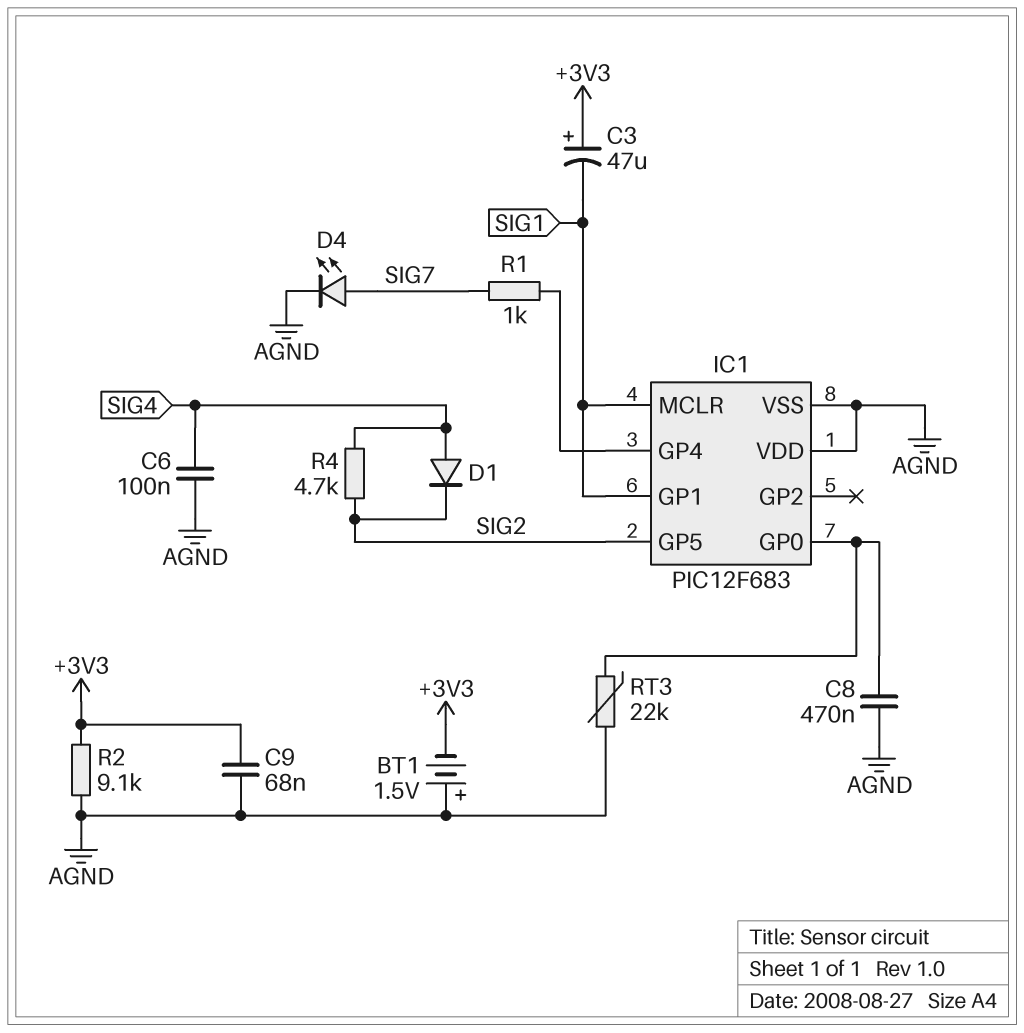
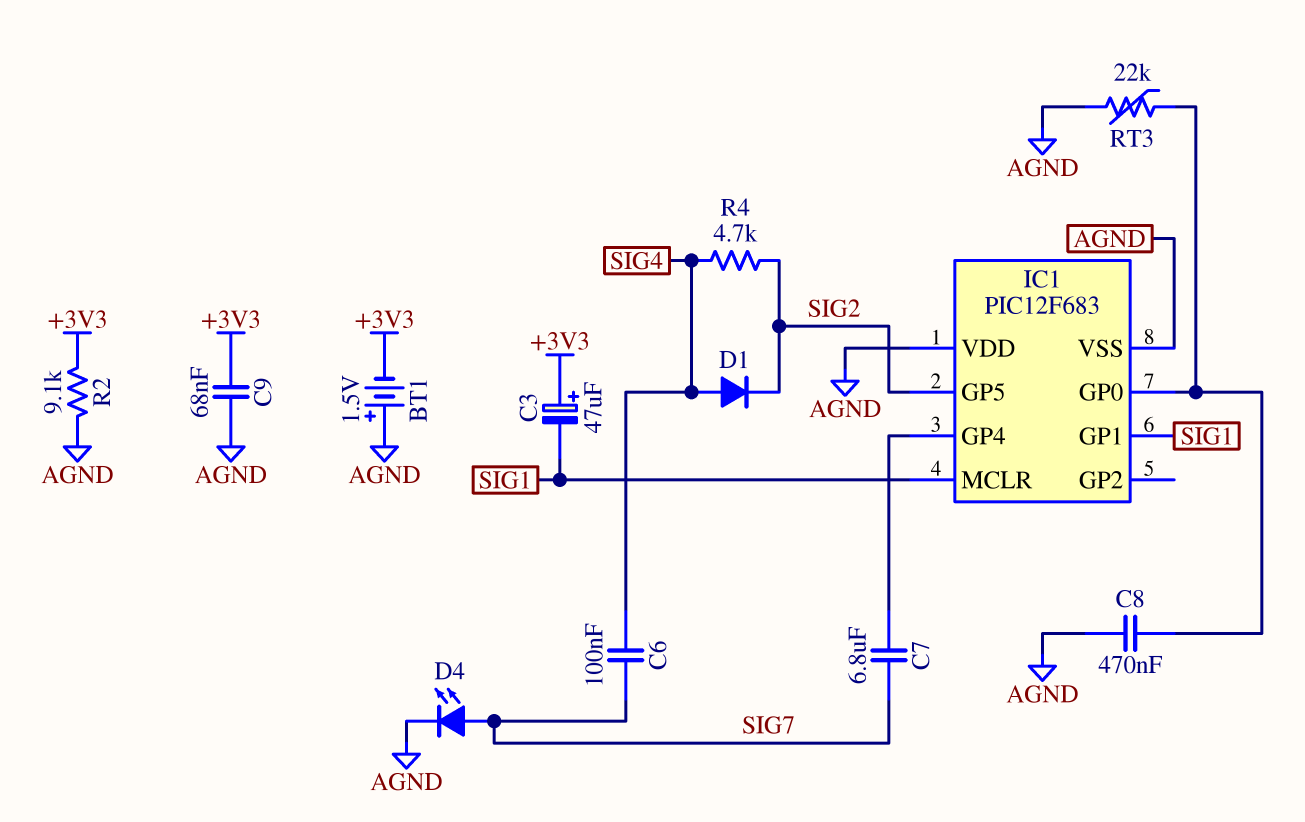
C6: 100nF (AGND, SIG4) -> 100nF (SIG4, SIG7)
C7: none -> 6.8uF (IC1/GP4, SIG7)
R1: 1k (IC1/GP4, SIG7) -> none

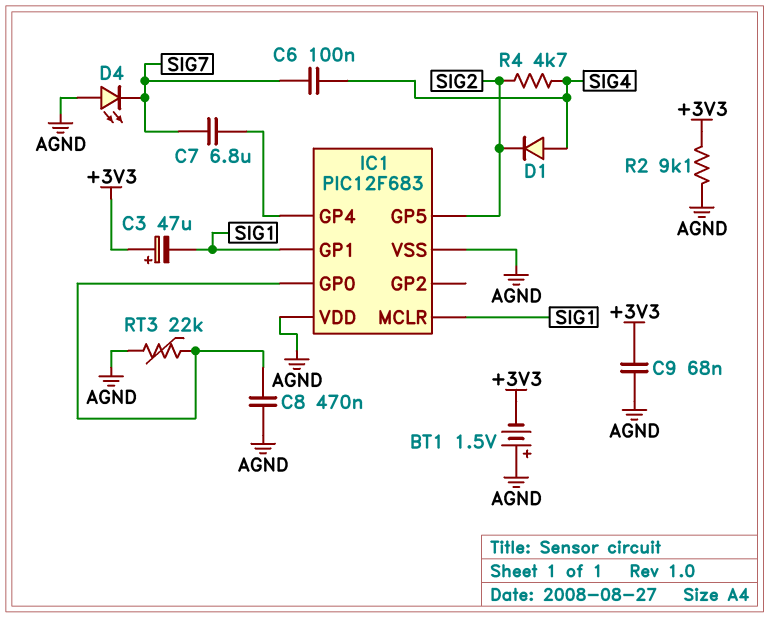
D4: LED (A SIG7, K AGND) -> LED (A AGND, K SIG7)

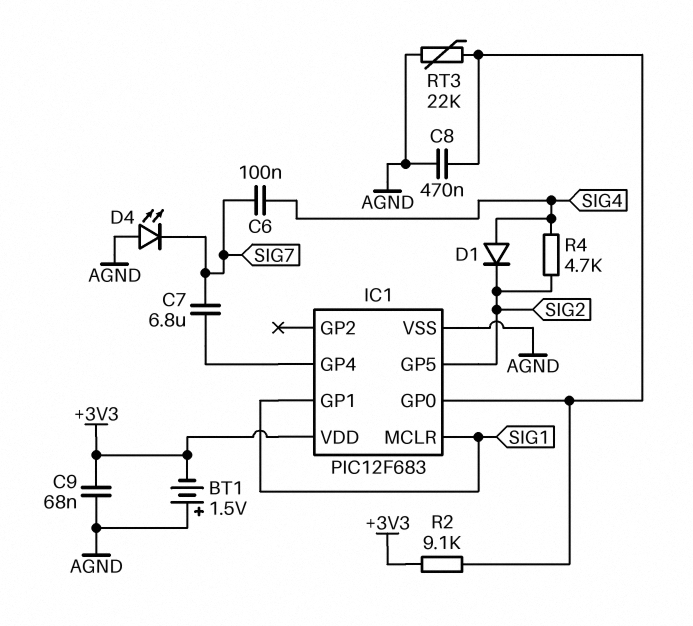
C3: 47uF (plus +3V3, minus SIG1) -> none
IC1 pin VDD: AGND -> +3V3
R2: 9.1k (+3V3, AGND) -> 9.1k (+3V3, IC1/GP0)

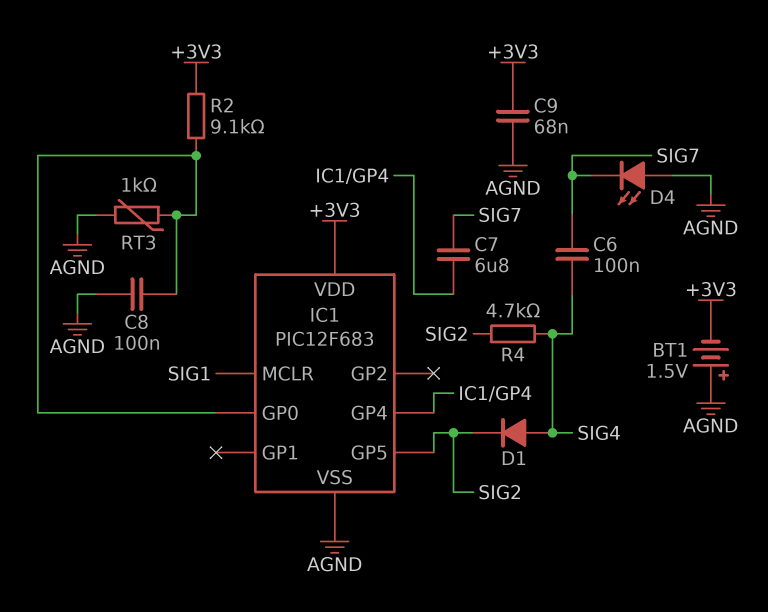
C8: 470nF (AGND, IC1/GP0) -> 100nF (AGND, IC1/GP0)
IC1 pin GP1: SIG1 -> none
RT3: 22k (AGND, IC1/GP0) -> 1k (AGND, IC1/GP0)

